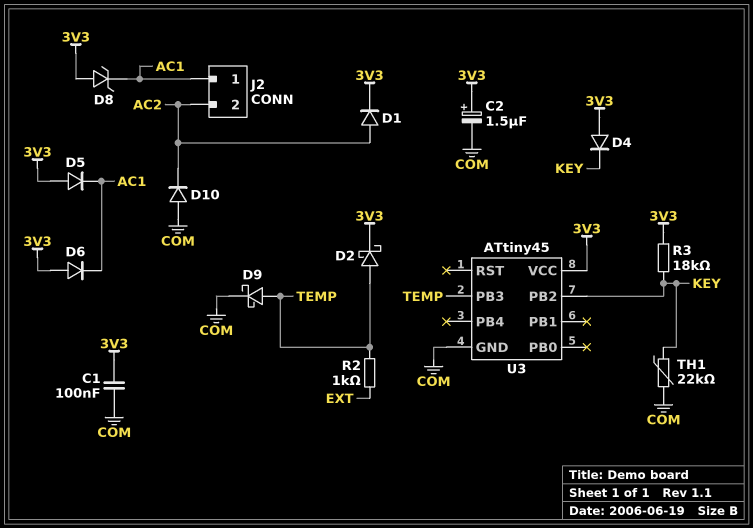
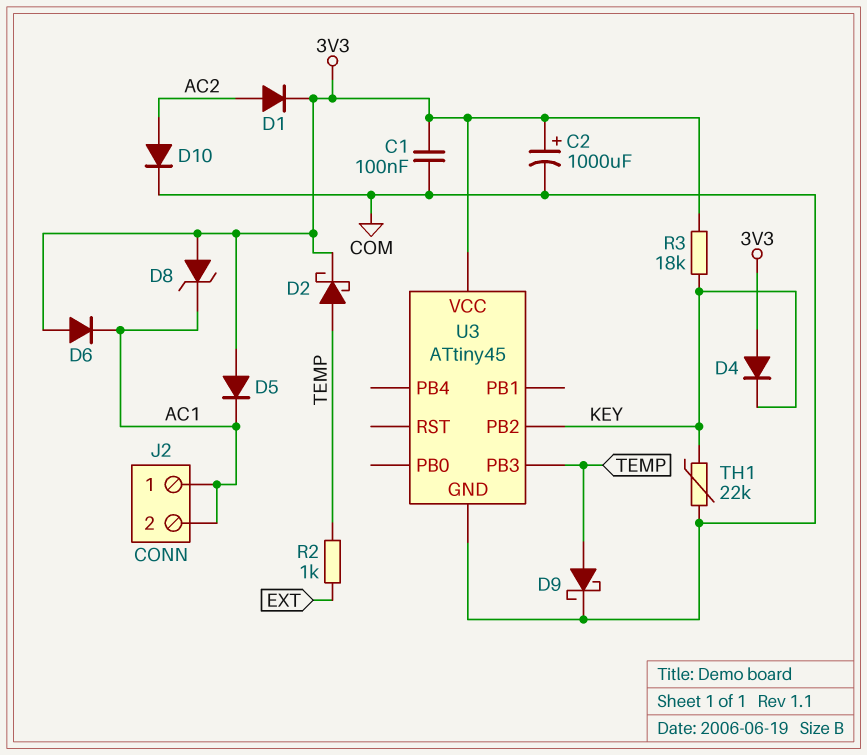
C2: 1.5uF (plus 3V3, minus COM) -> 1000uF (plus 3V3, minus COM)
D10: diode (A COM, K AC2) -> diode (A AC2, K COM)
J2 pin 2: AC2 -> AC1

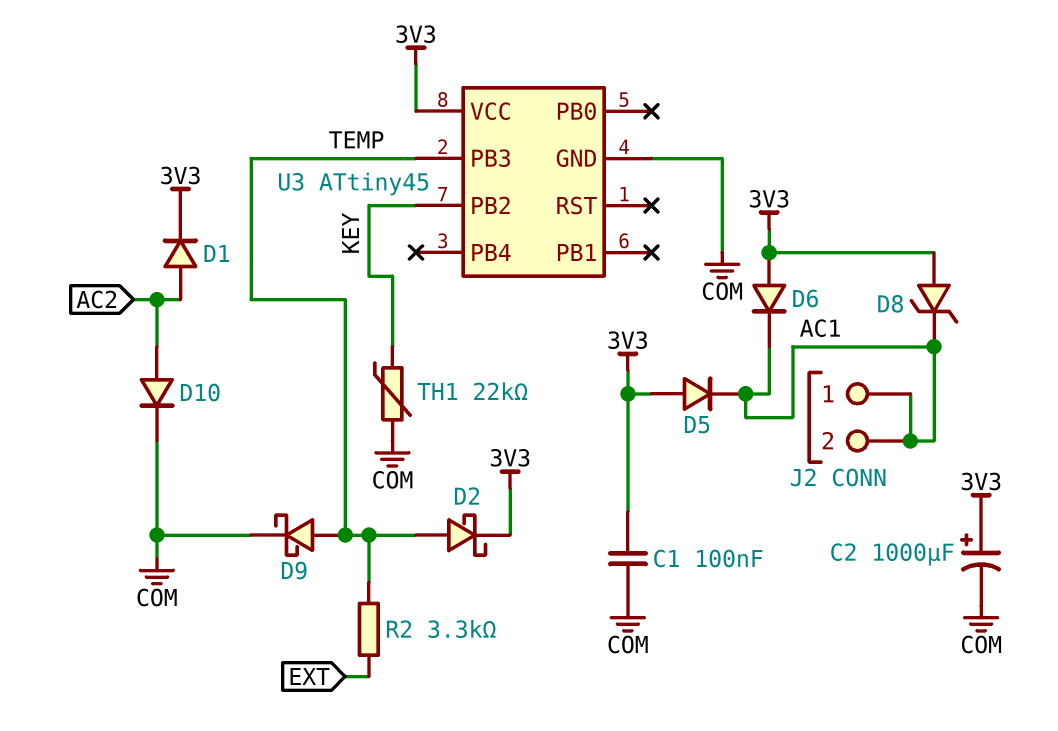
D4: diode (A 3V3, K KEY) -> none
R2: 1k (EXT, TEMP) -> 3.3k (EXT, TEMP)
R3: 18k (3V3, KEY) -> none

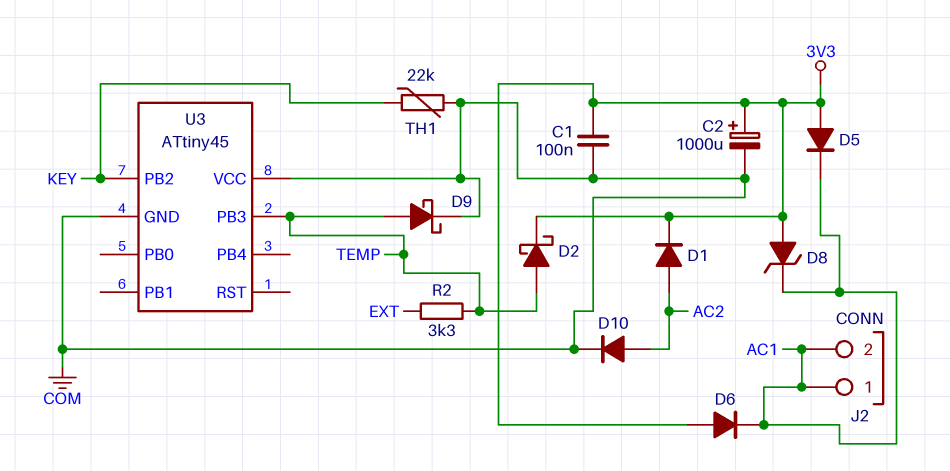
U3 pin VCC: 3V3 -> COM

